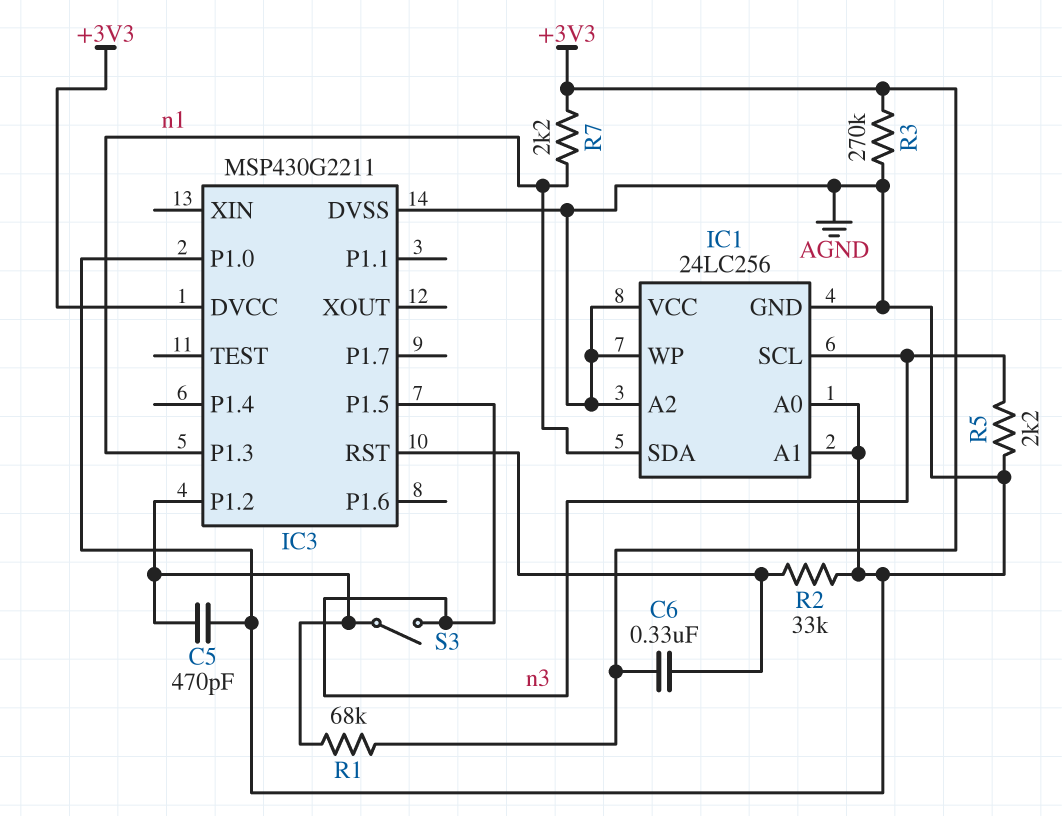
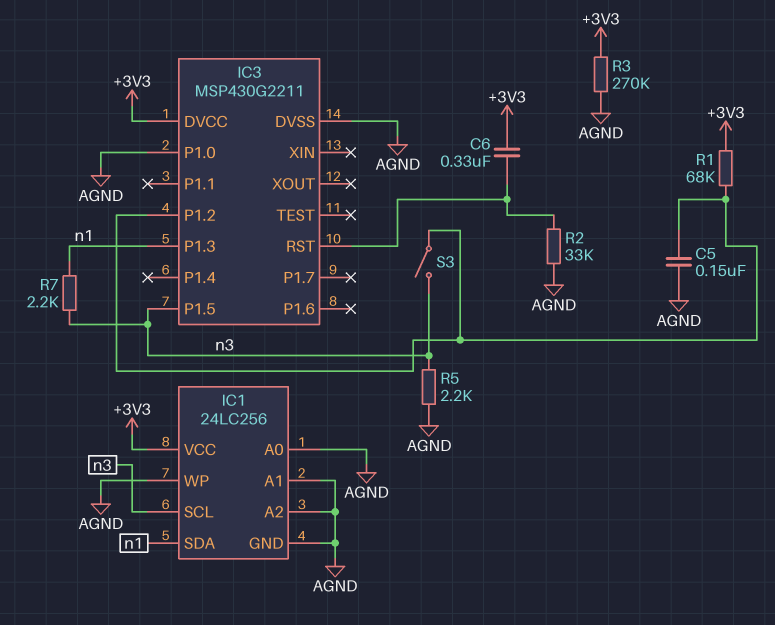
C5: 470pF (AGND, IC3/P1.2) -> 150nF (AGND, IC3/P1.2)
IC1 pin VCC: AGND -> +3V3
R7: 2.2k (+3V3, n1) -> 2.2k (n1, n3)

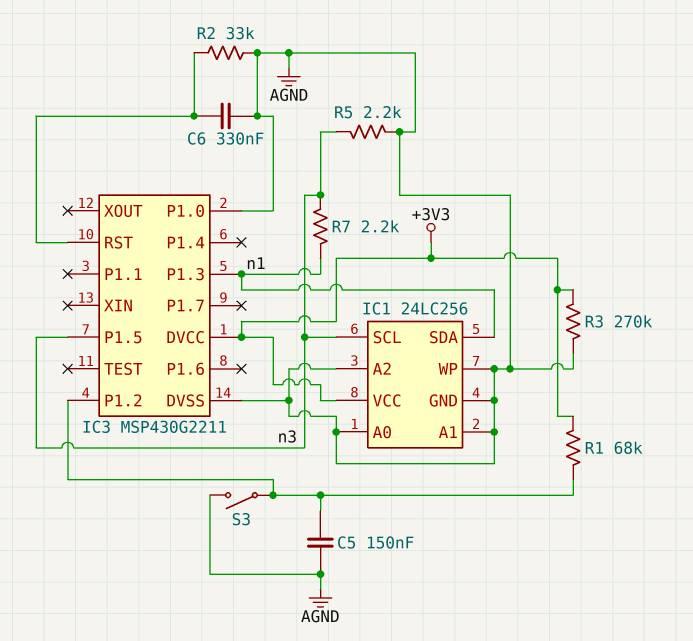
C6: 330nF (+3V3, IC3/RST) -> 330nF (AGND, IC3/RST)
S3: switch (IC3/P1.2, n3) -> switch (AGND, IC3/P1.2)

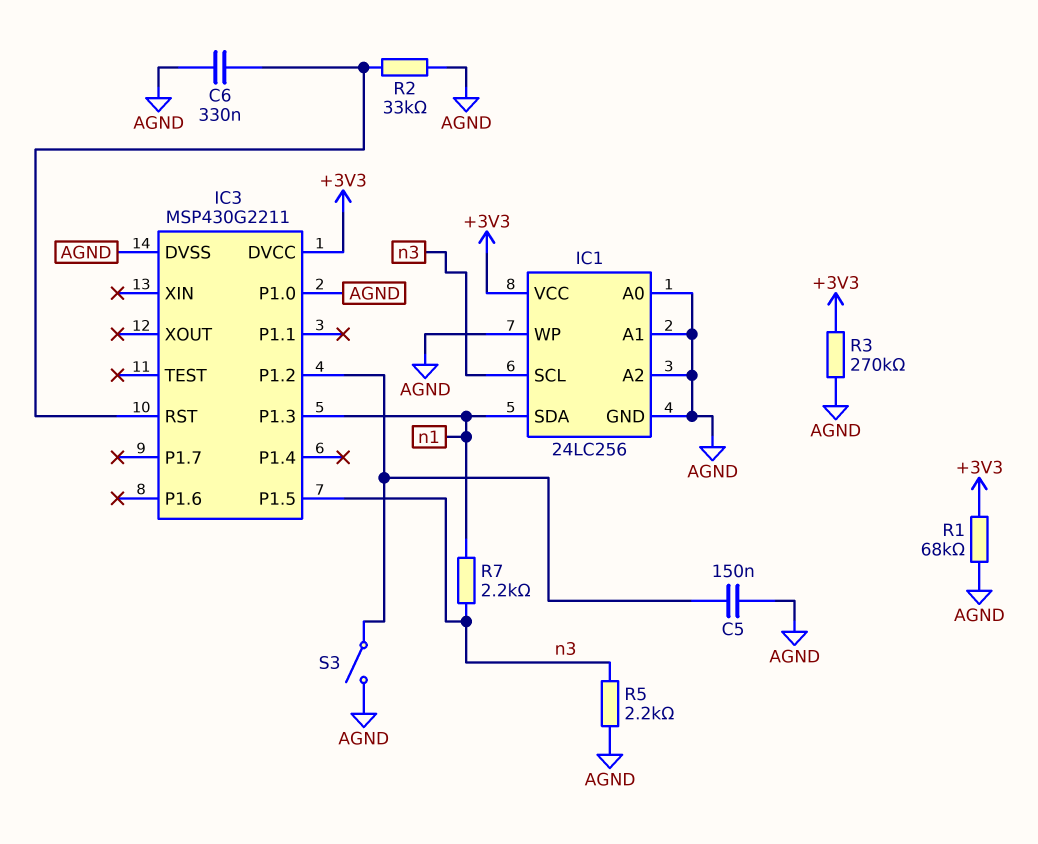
R1: 68k (+3V3, IC3/P1.2) -> 68k (+3V3, AGND)

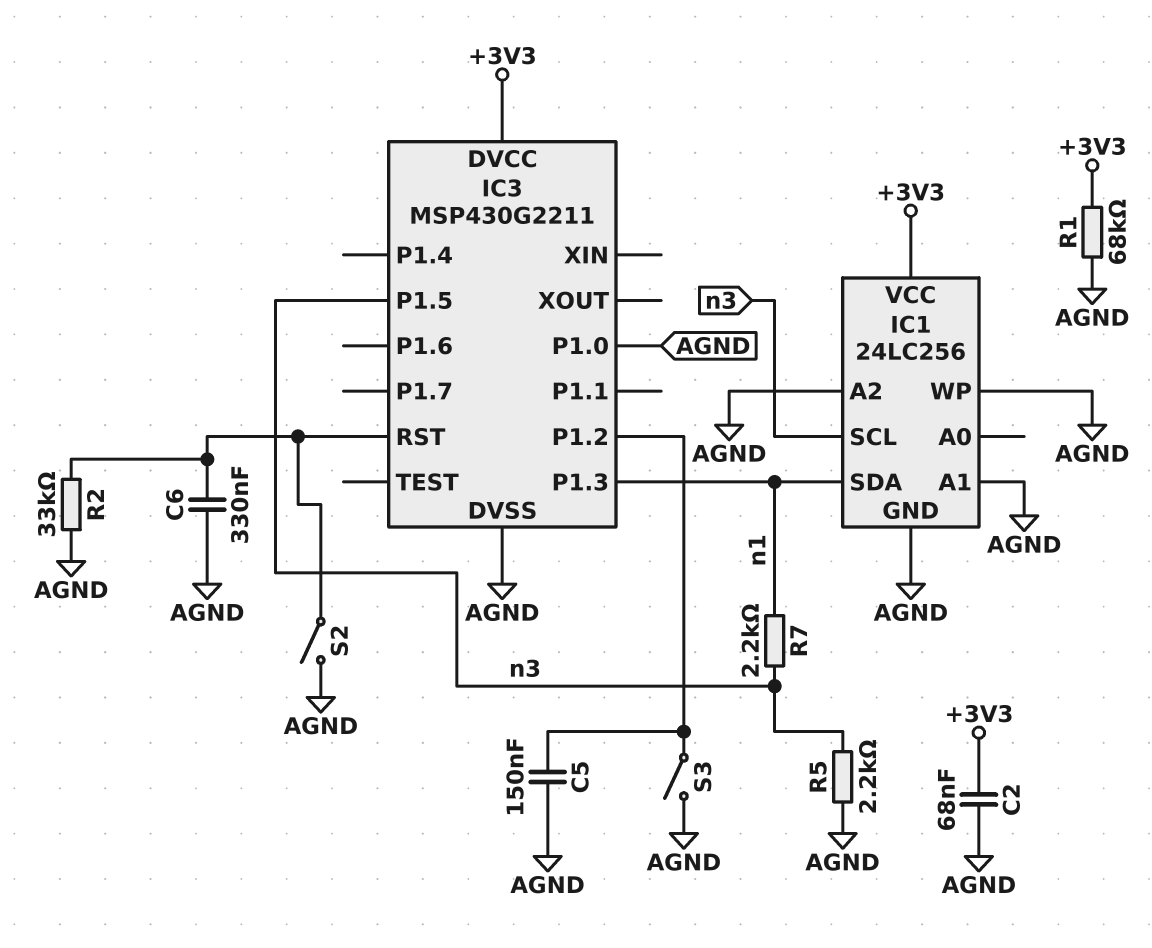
C2: none -> 68nF (+3V3, AGND)
IC1 pin A0: AGND -> none
R3: 270k (+3V3, AGND) -> none
S2: none -> switch (AGND, IC3/RST)

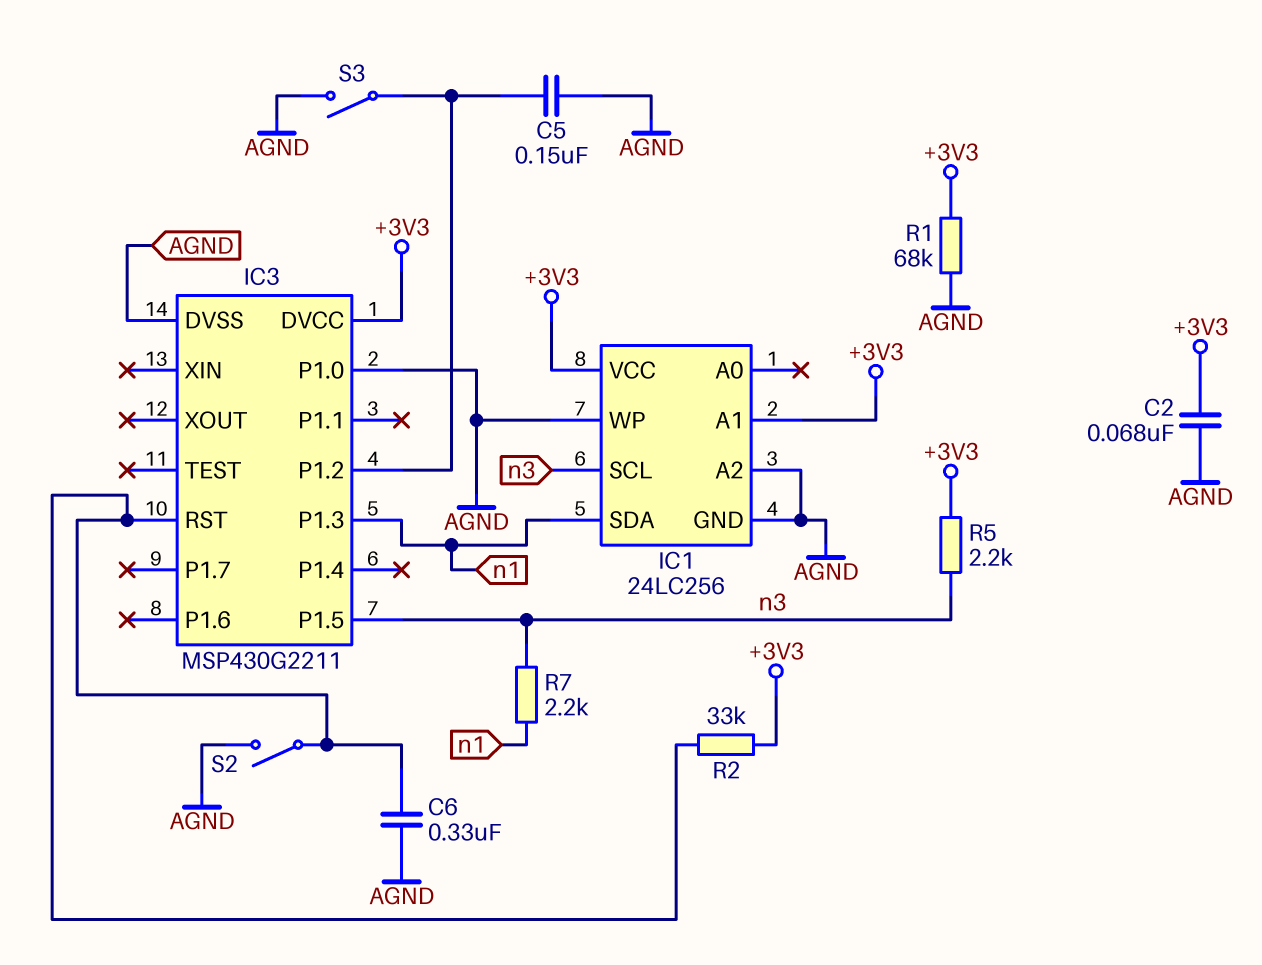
IC1 pin A1: AGND -> +3V3
R2: 33k (AGND, IC3/RST) -> 33k (+3V3, IC3/RST)
R5: 2.2k (AGND, n3) -> 2.2k (+3V3, n3)

